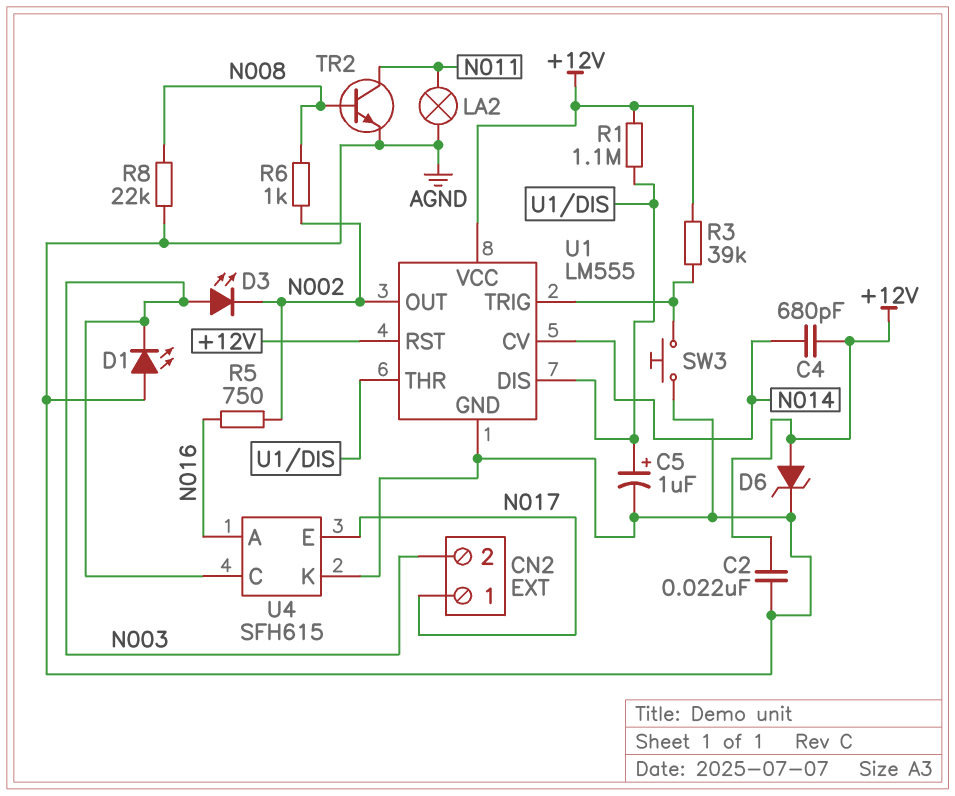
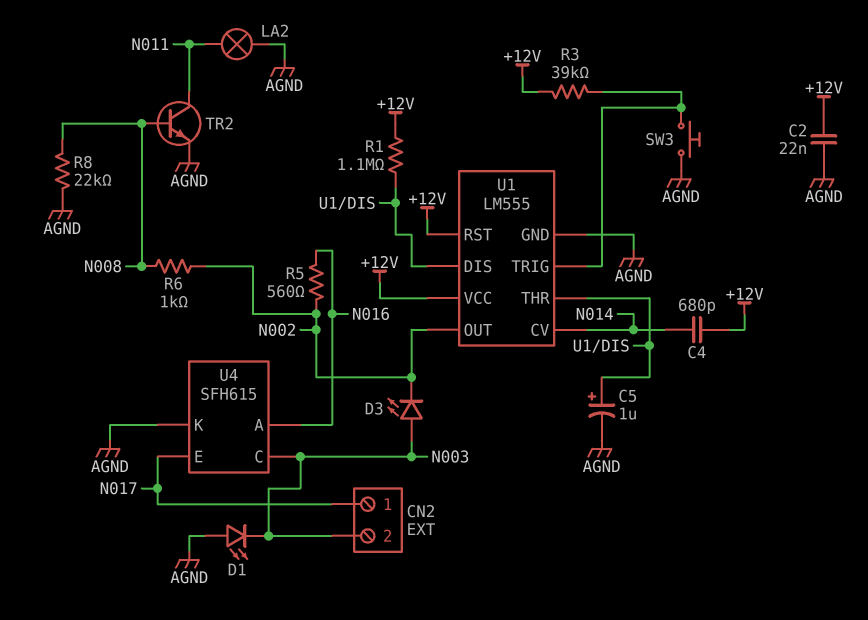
D6: zener (A +12V, K AGND) -> none
R5: 750 (N002, N016) -> 560 (N002, N016)

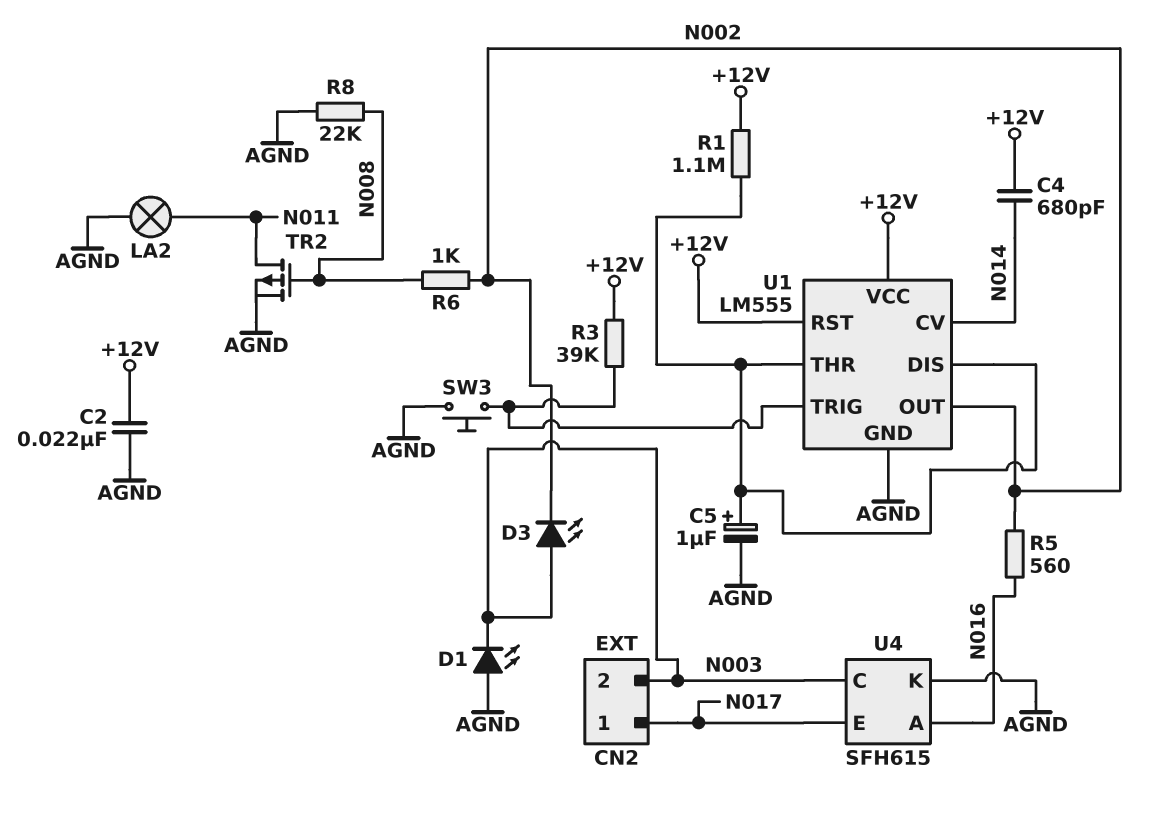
TR2: NPN (B N008, C N011, E AGND) -> PMOS (G N008, D N011, S AGND)

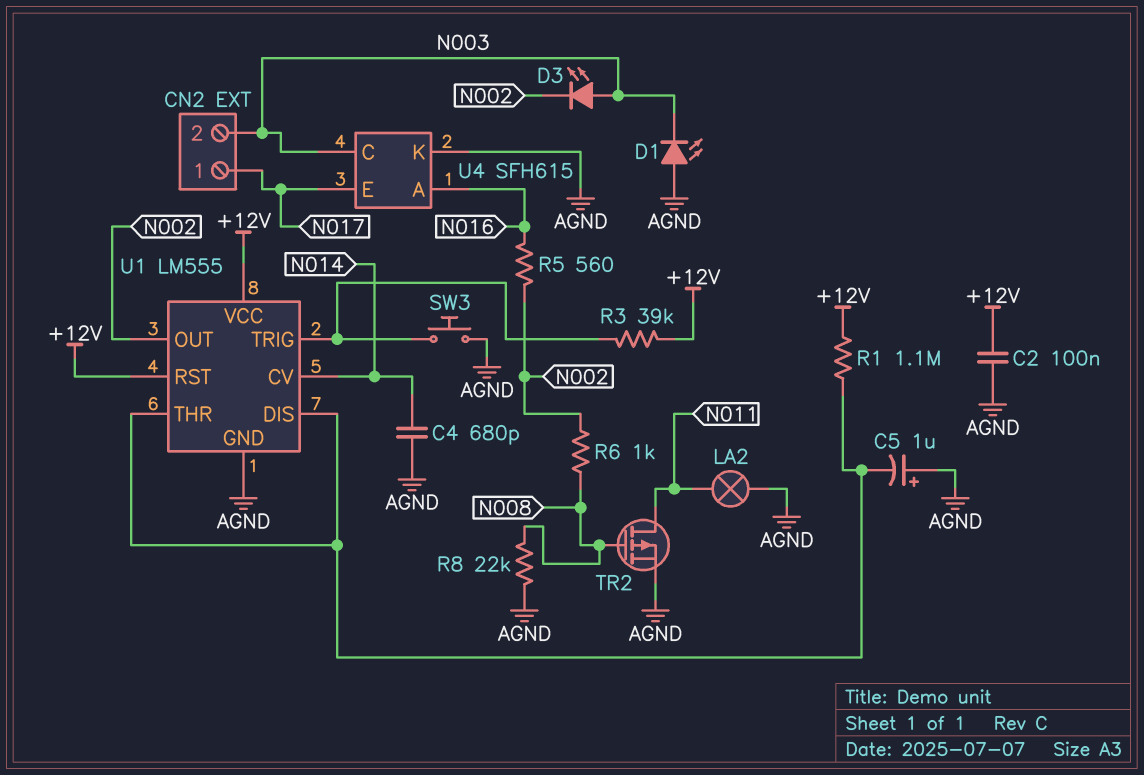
C2: 22nF (+12V, AGND) -> 100nF (+12V, AGND)
C4: 680pF (+12V, N014) -> 680pF (AGND, N014)
C5: 1uF (plus U1/DIS, minus AGND) -> 1uF (plus AGND, minus U1/DIS)

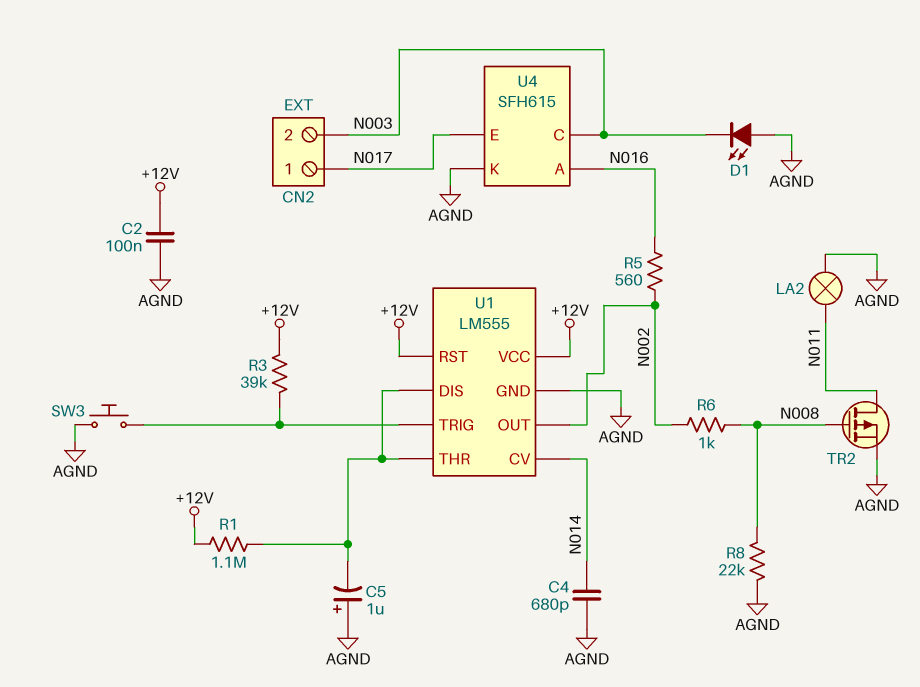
D3: LED (A N003, K N002) -> none

